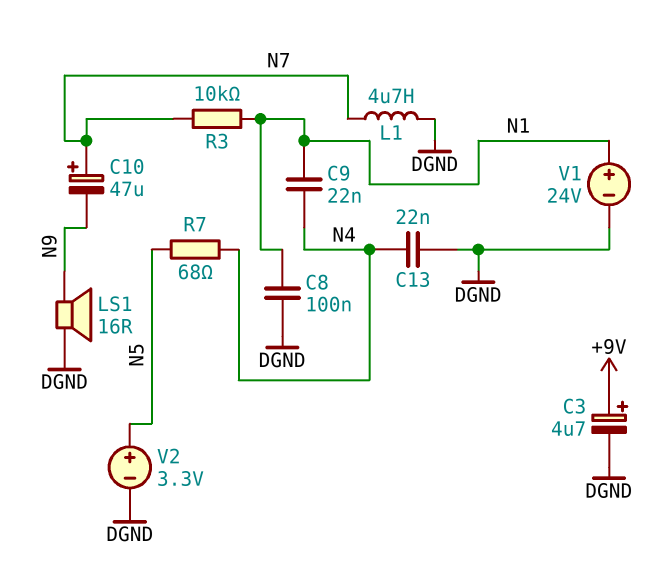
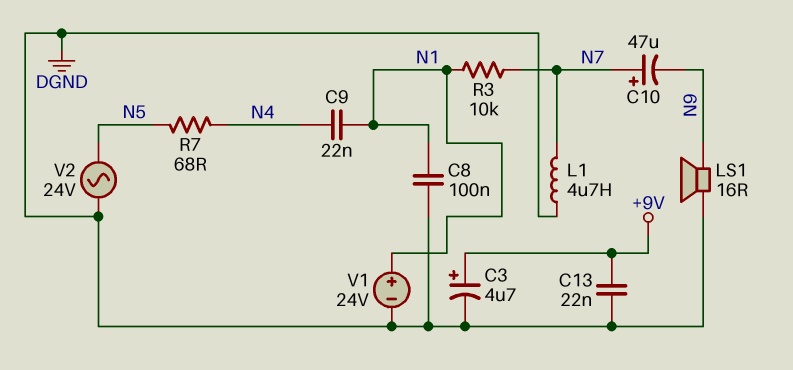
C13: 22nF (DGND, N4) -> 22nF (+9V, DGND)
V2: 3.3V (plus N5, minus DGND) -> AC 24V (DGND, N5)

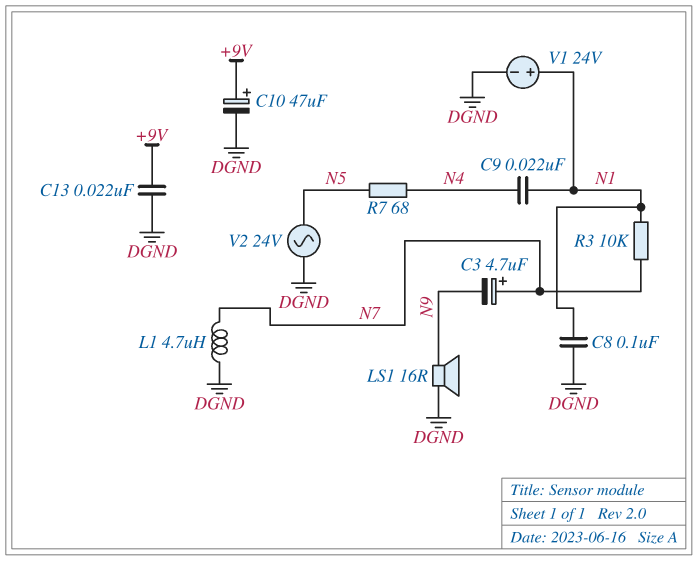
C3: 4.7uF (plus +9V, minus DGND) -> 4.7uF (plus N7, minus N9)
C10: 47uF (plus N7, minus N9) -> 47uF (plus +9V, minus DGND)

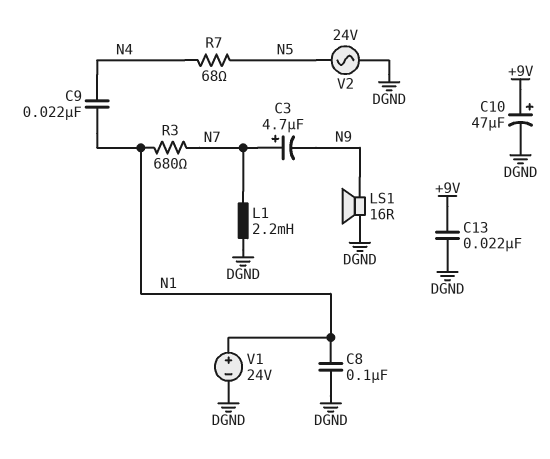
L1: 4.7uH (DGND, N7) -> 2.2mH (DGND, N7)
R3: 10k (N1, N7) -> 680 (N1, N7)

